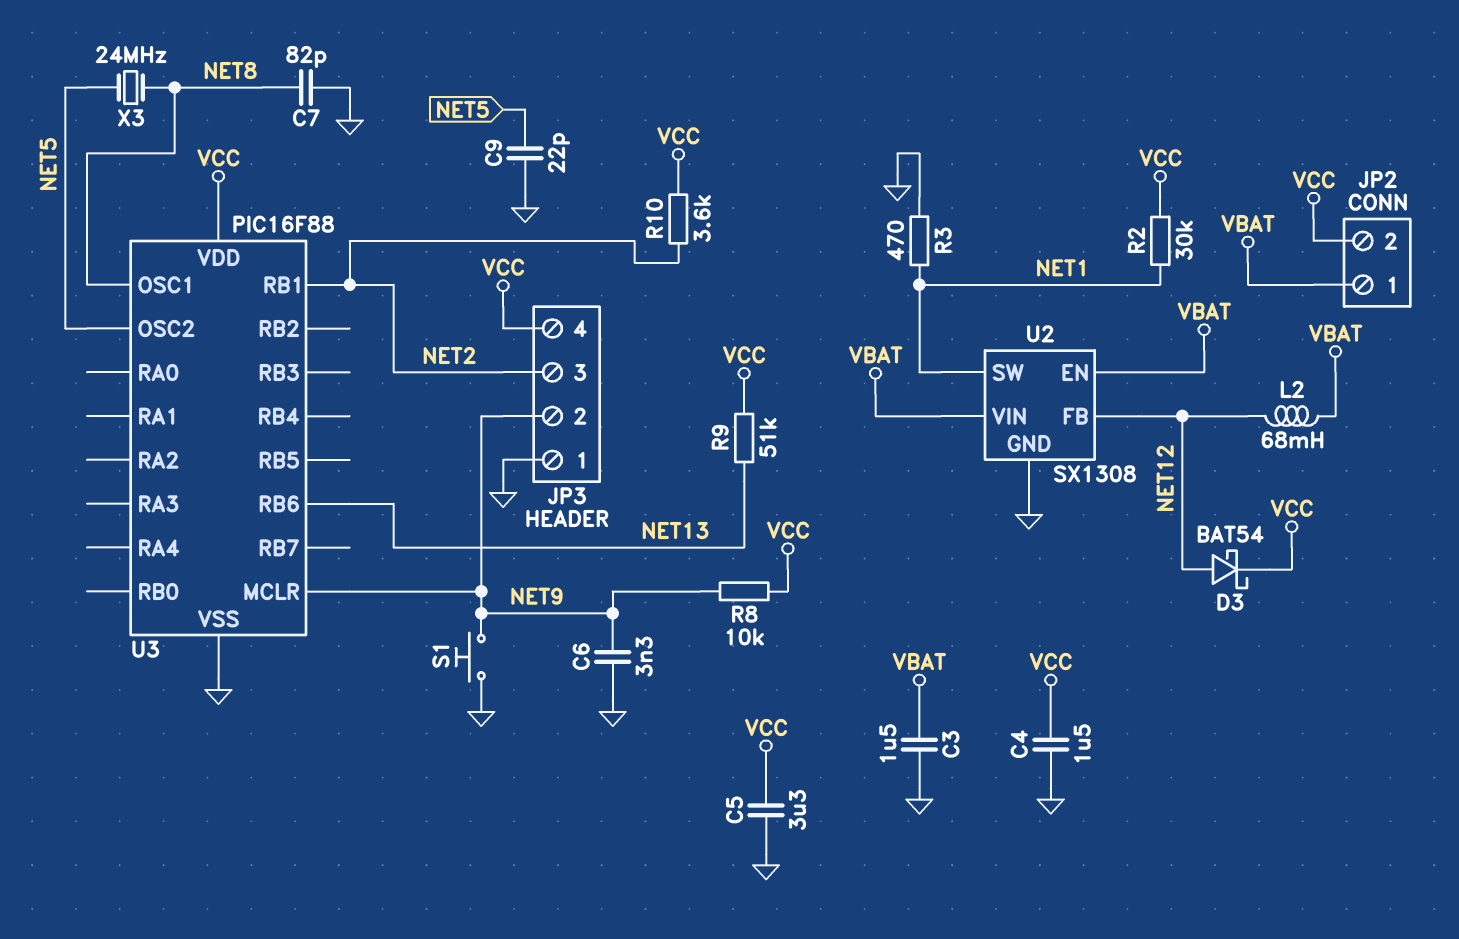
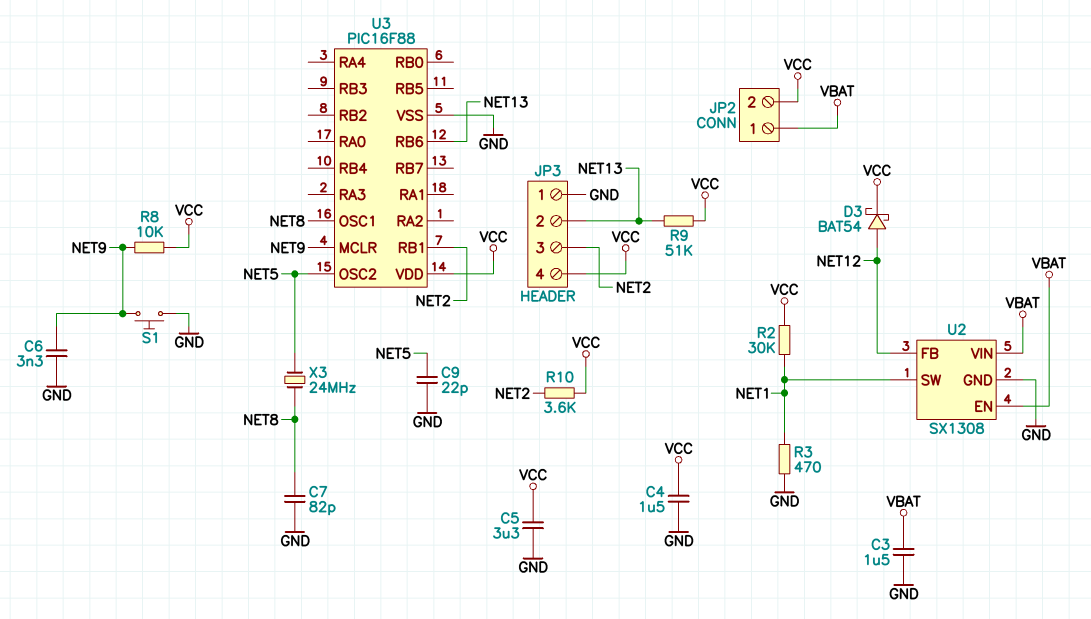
JP3 pin 2: NET9 -> NET13
L2: 68mH (NET12, VBAT) -> none

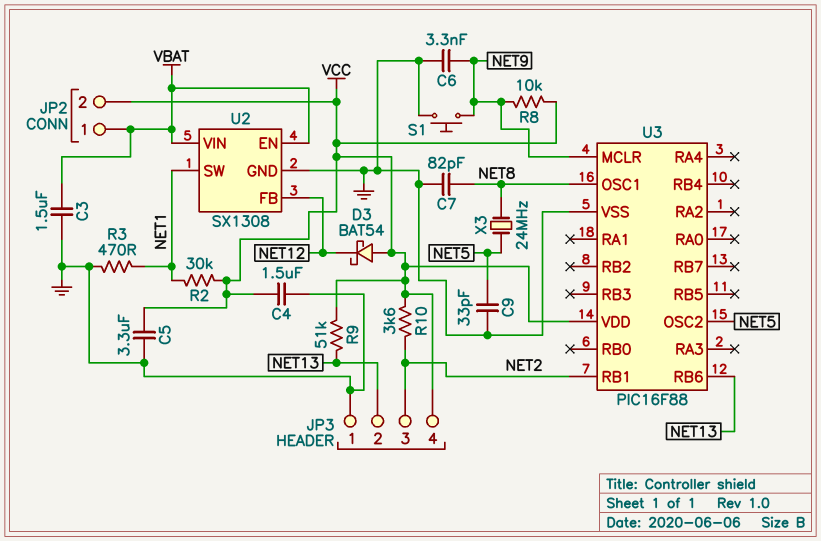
C9: 22pF (GND, NET5) -> 33pF (GND, NET5)
D3: schottky BAT54 (A NET12, K VCC) -> schottky BAT54 (A VCC, K NET12)

